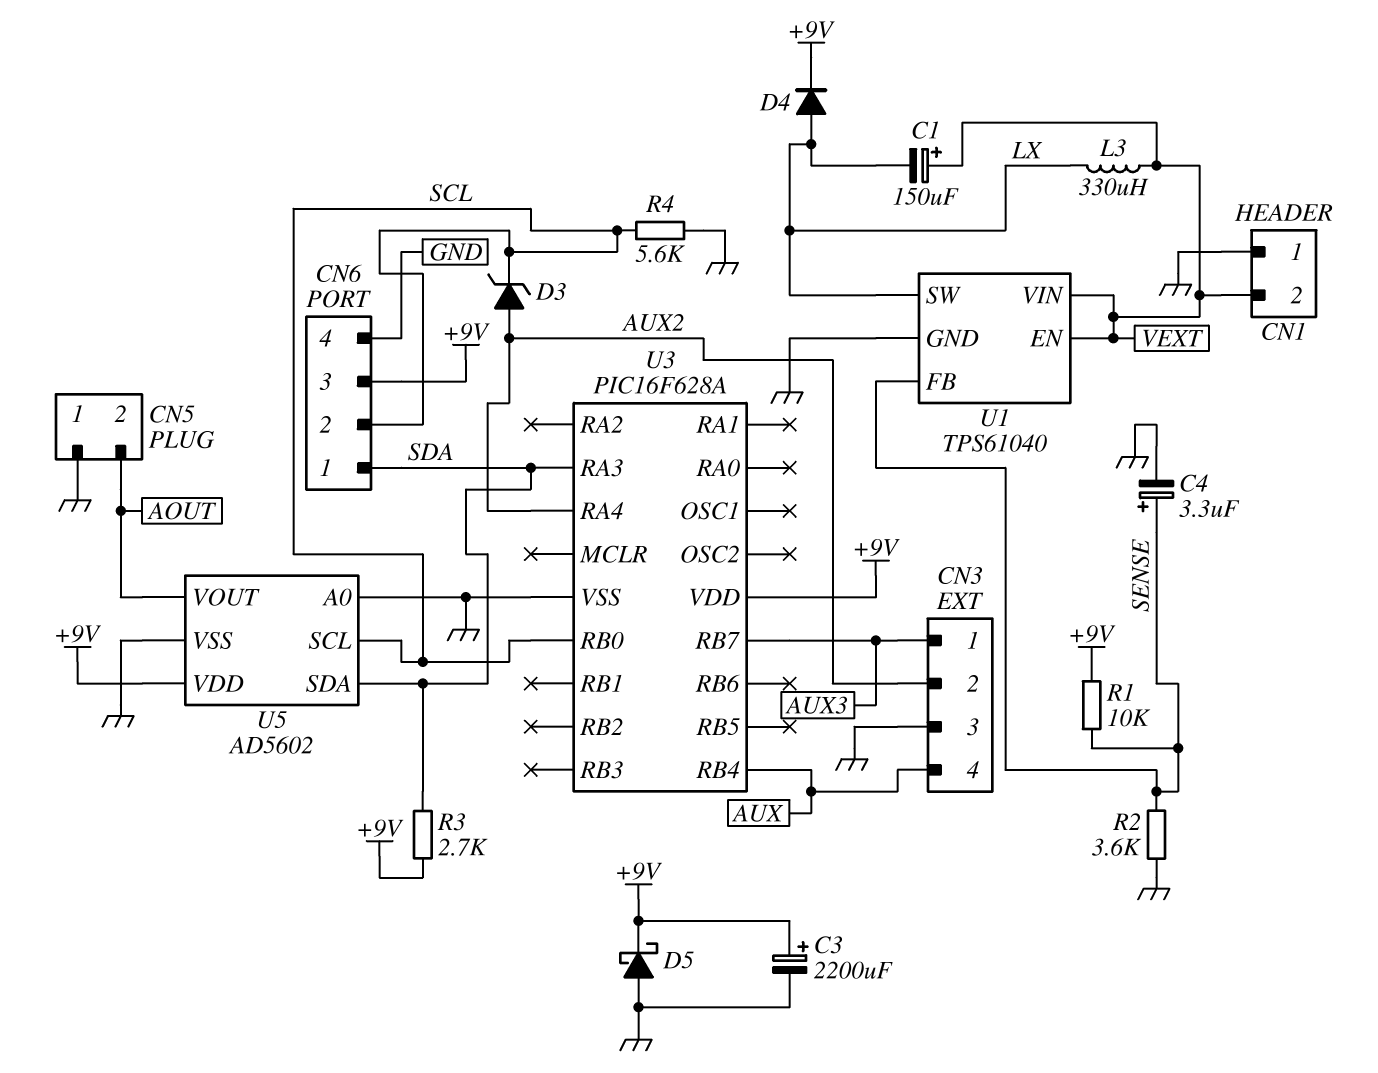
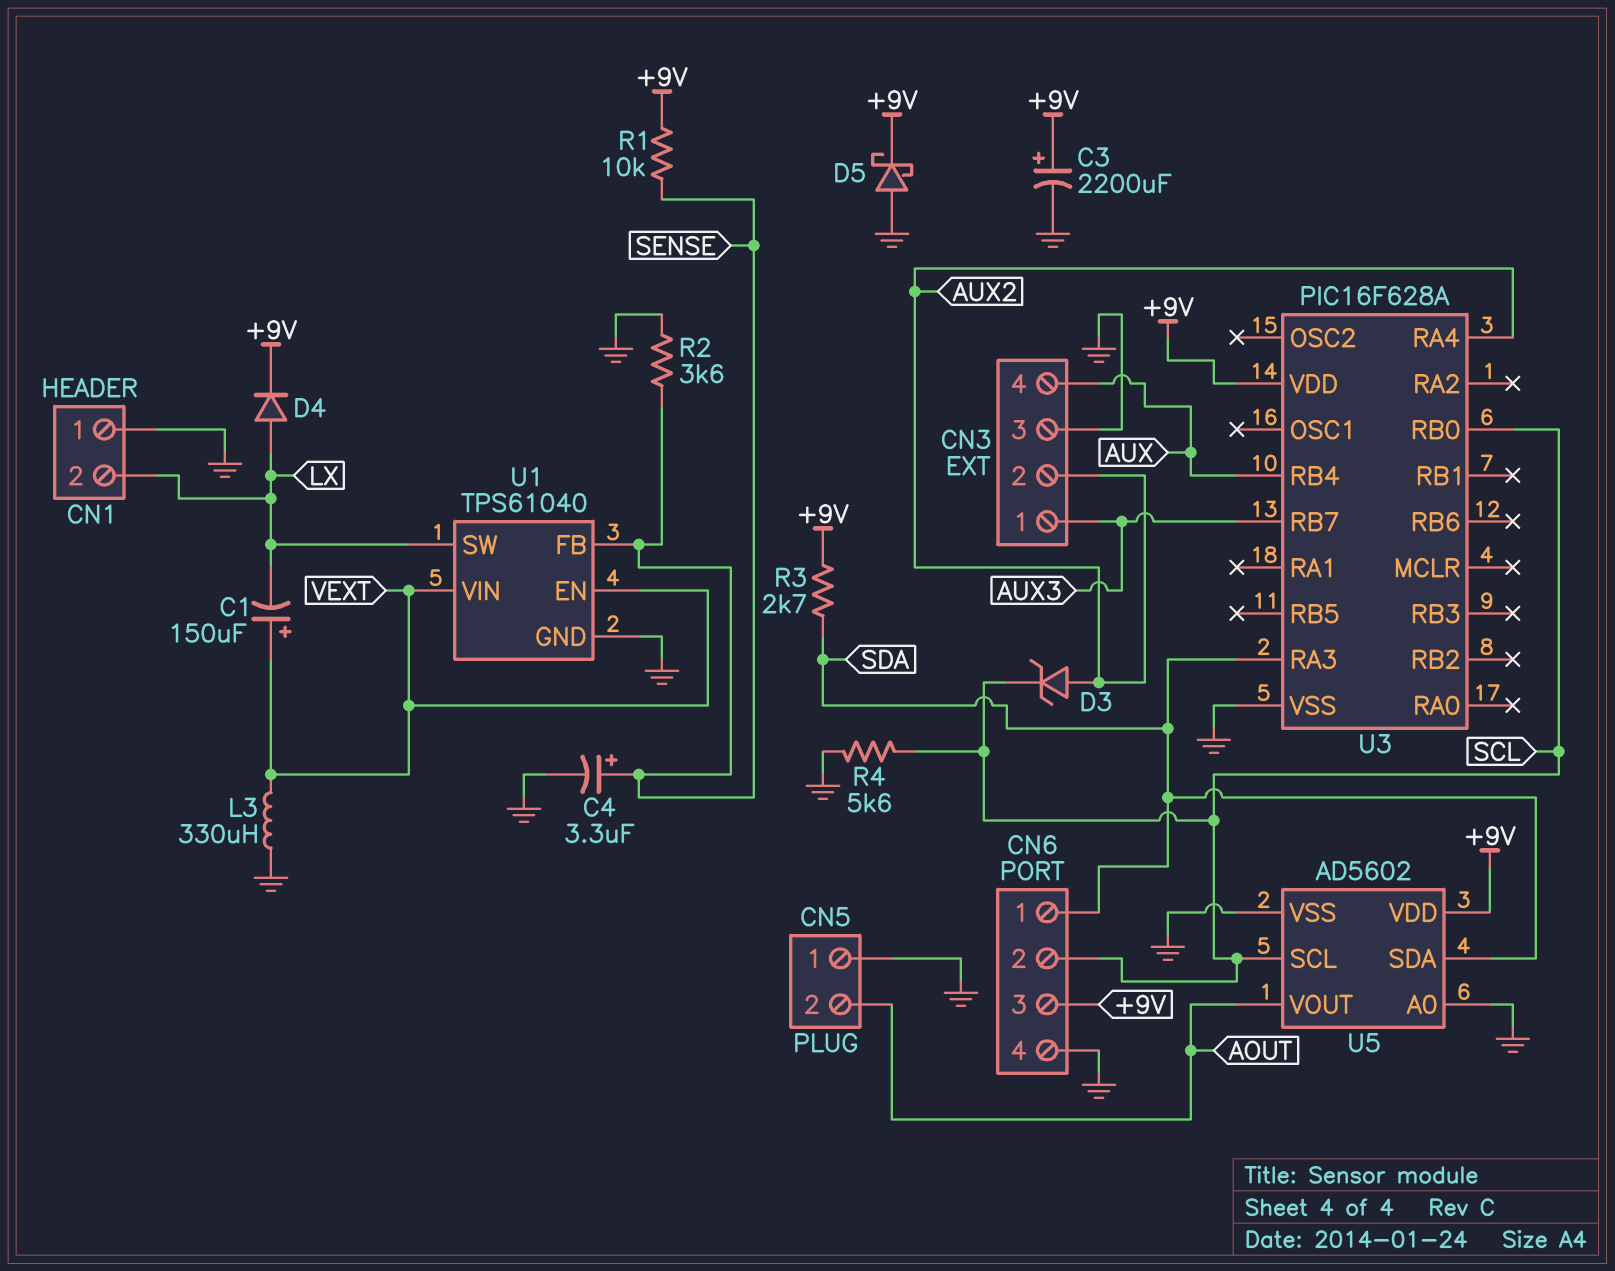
CN1 pin 2: VEXT -> LX
L3: 330uH (LX, VEXT) -> 330uH (GND, VEXT)

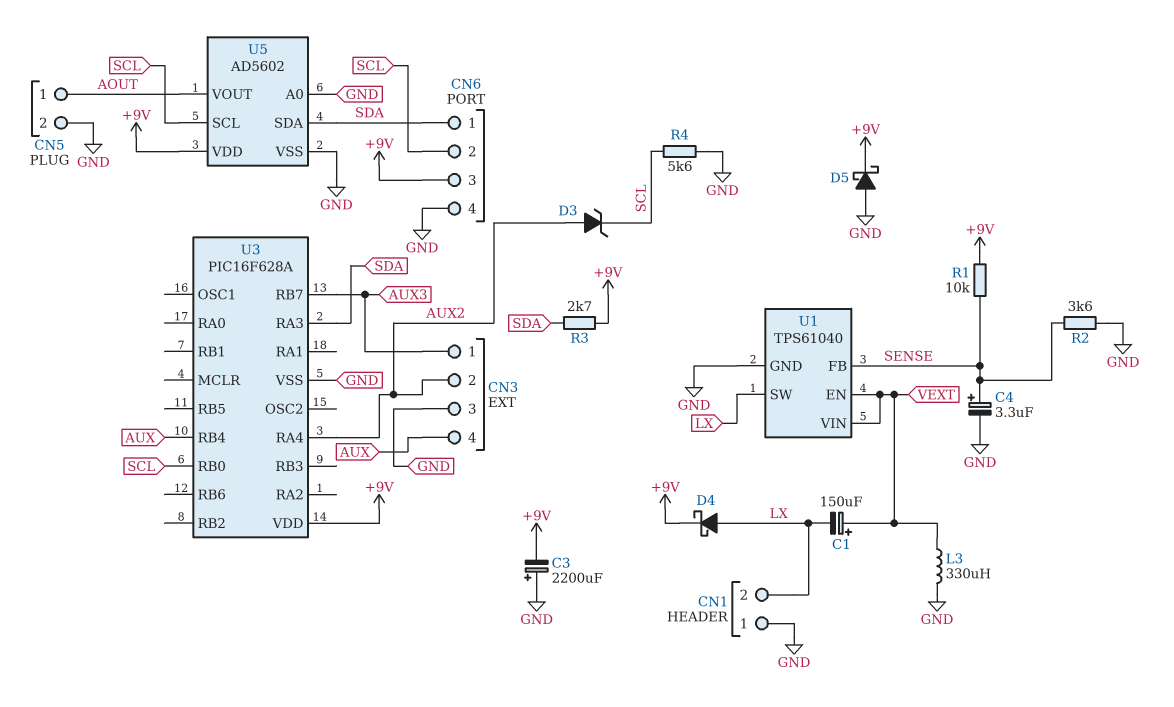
C3: 2200uF (plus +9V, minus GND) -> 2200uF (plus GND, minus +9V)
CN5 pin 1: GND -> AOUT
CN5 pin 2: AOUT -> GND
D4: diode (A LX, K +9V) -> schottky (A LX, K +9V)

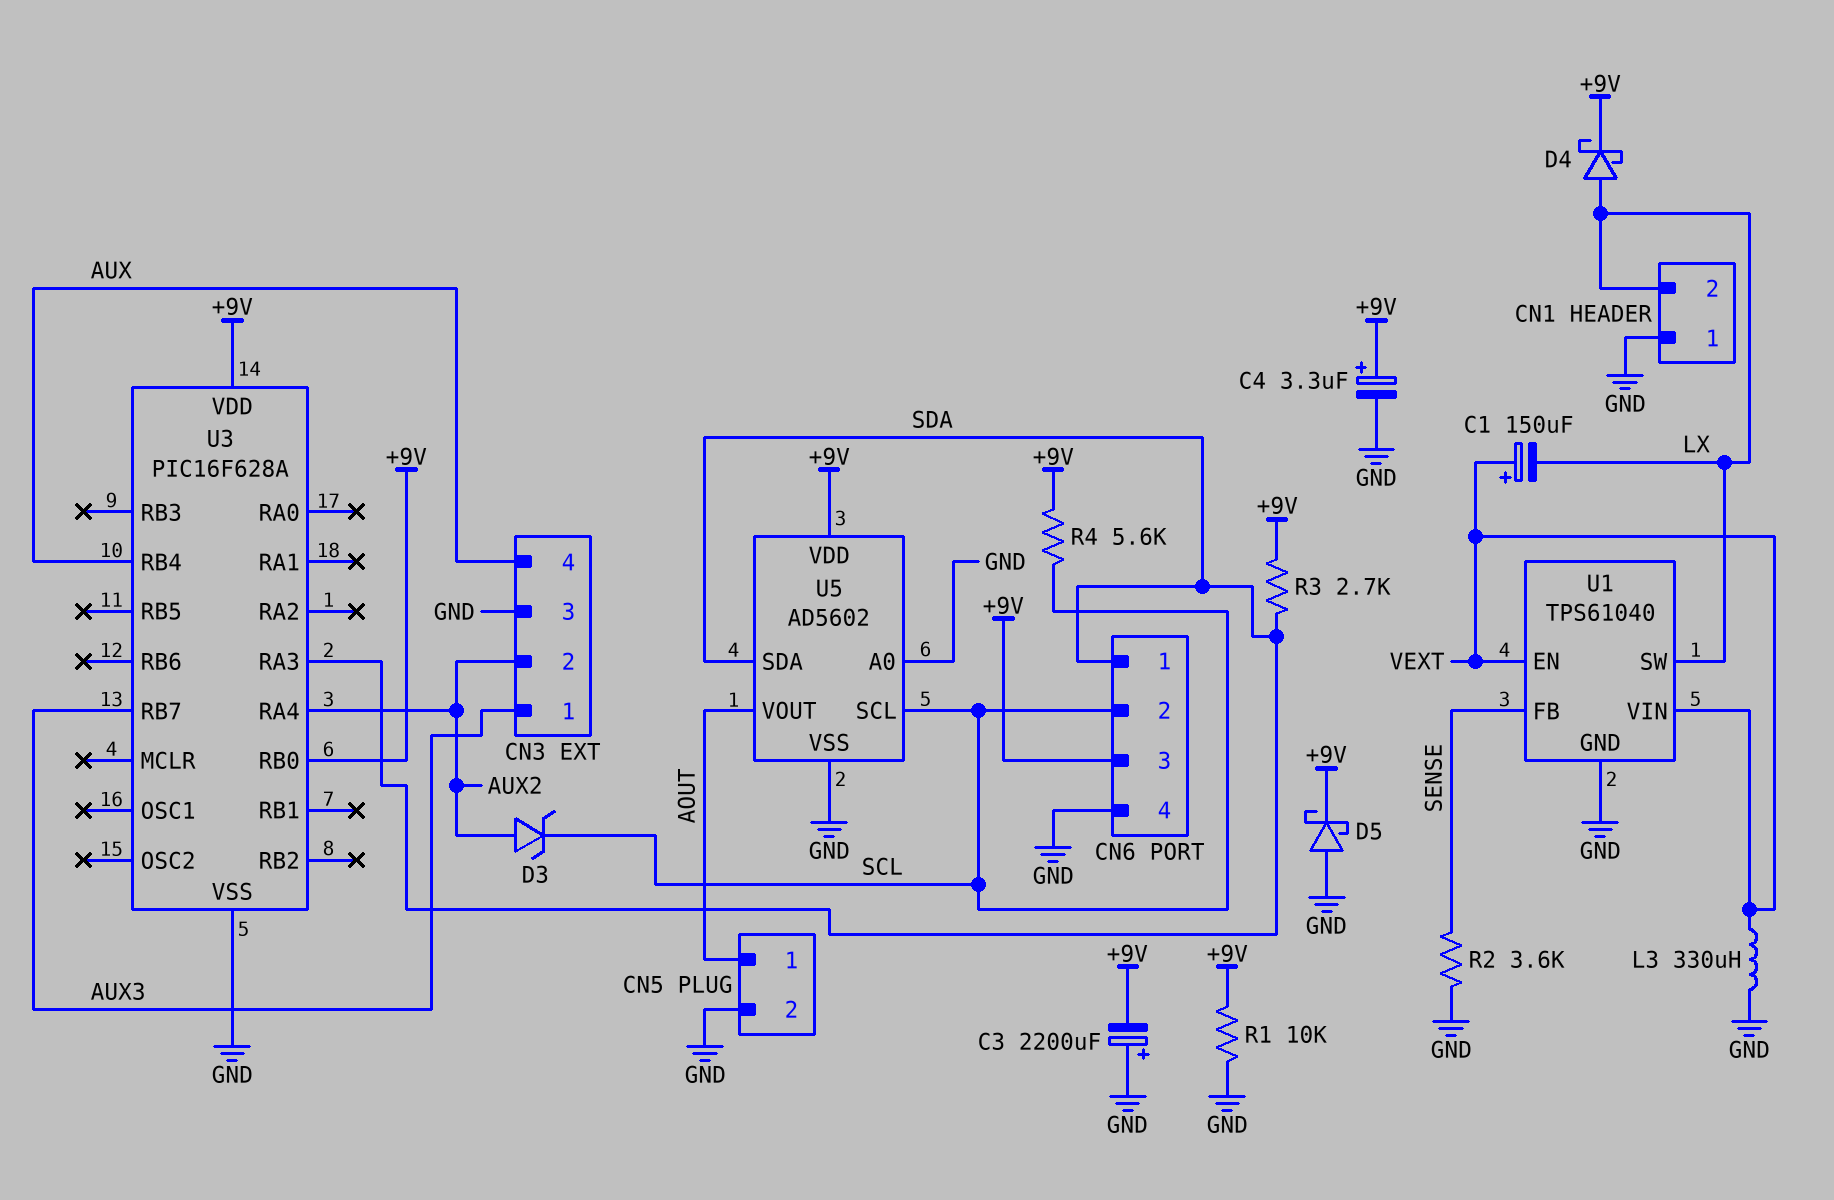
C4: 3.3uF (plus SENSE, minus GND) -> 3.3uF (plus +9V, minus GND)
R1: 10k (+9V, SENSE) -> 10k (+9V, GND)
R4: 5.6k (GND, SCL) -> 5.6k (+9V, SCL)
U3 pin RB0: SCL -> +9V

